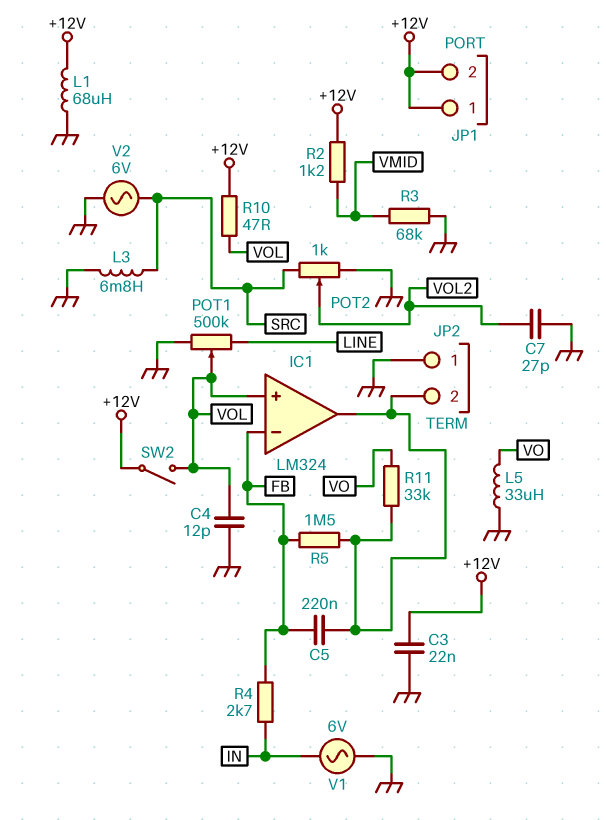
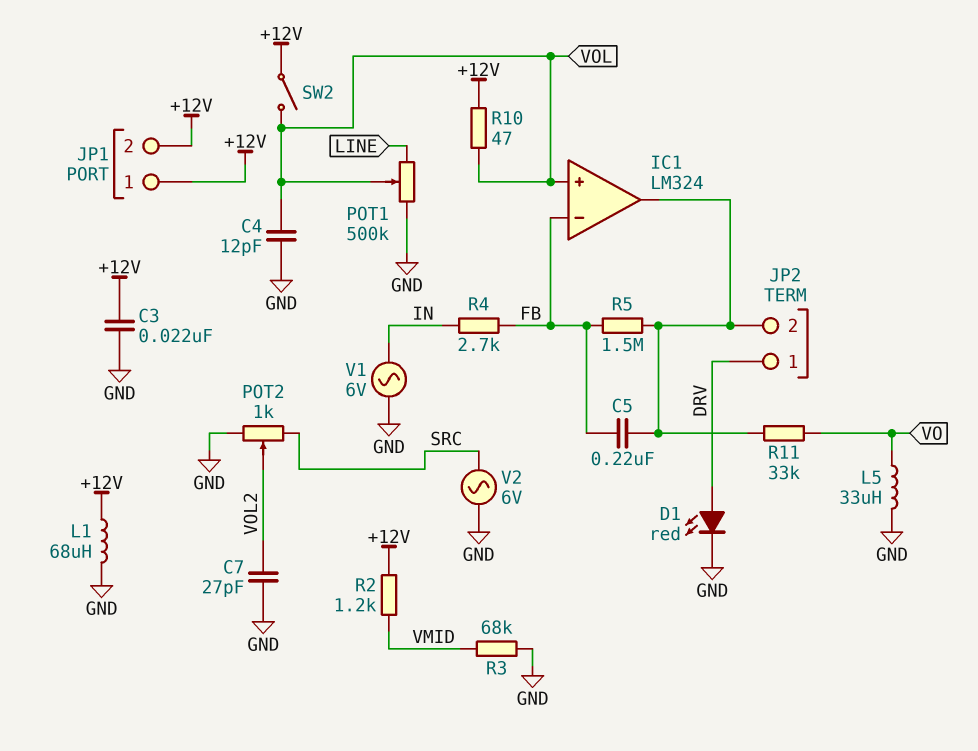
D1: none -> LED red (A DRV, K GND)
JP2 pin 1: GND -> DRV
L3: 6.8mH (GND, SRC) -> none

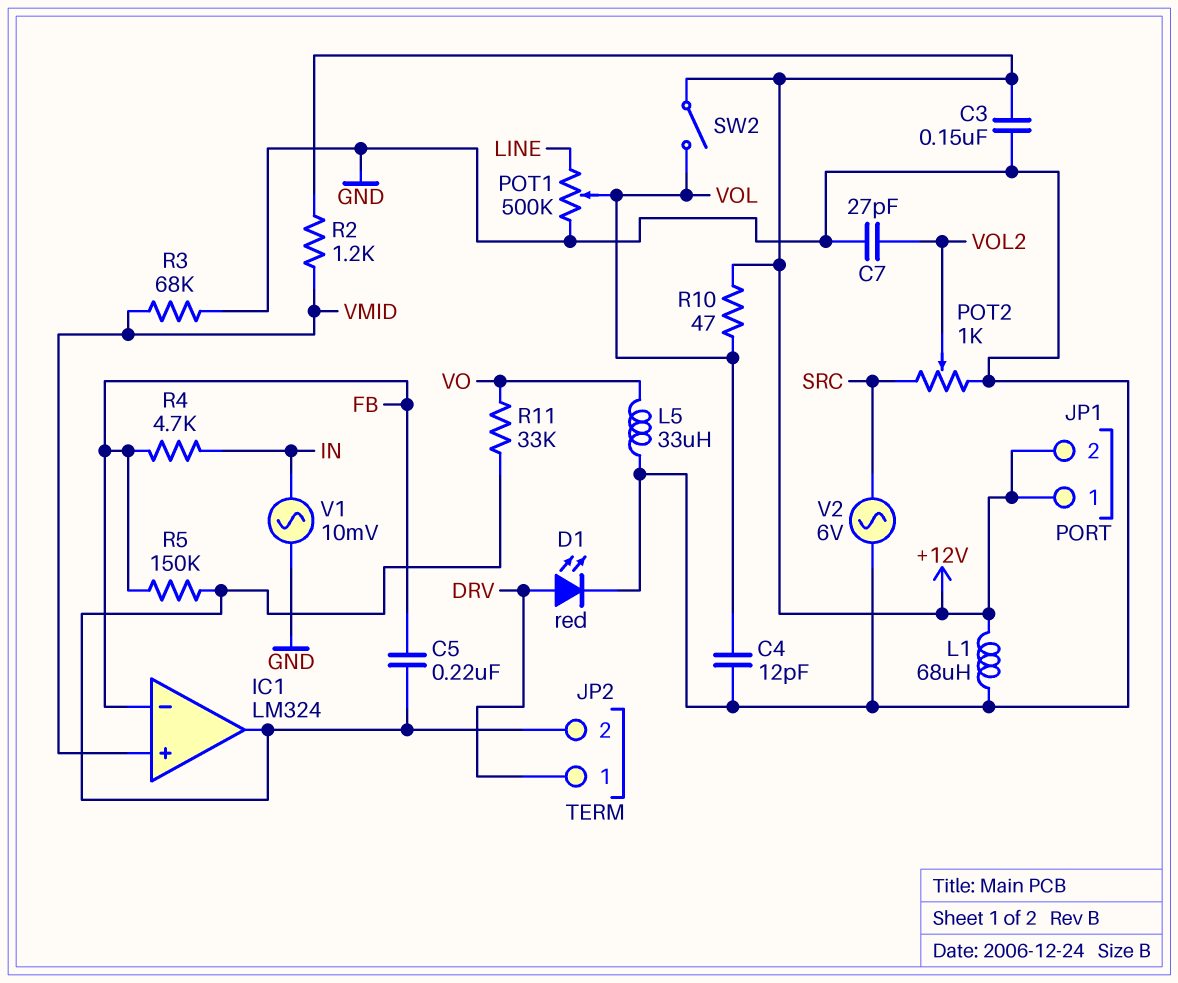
C3: 22nF (+12V, GND) -> 150nF (+12V, GND)
IC1 pin in+: VOL -> VMID
R4: 2.7k (FB, IN) -> 4.7k (FB, IN)
R5: 1.5M (FB, IC1/out) -> 150k (FB, IC1/out)
V1: AC 6V (GND, IN) -> AC 10mV (GND, IN)

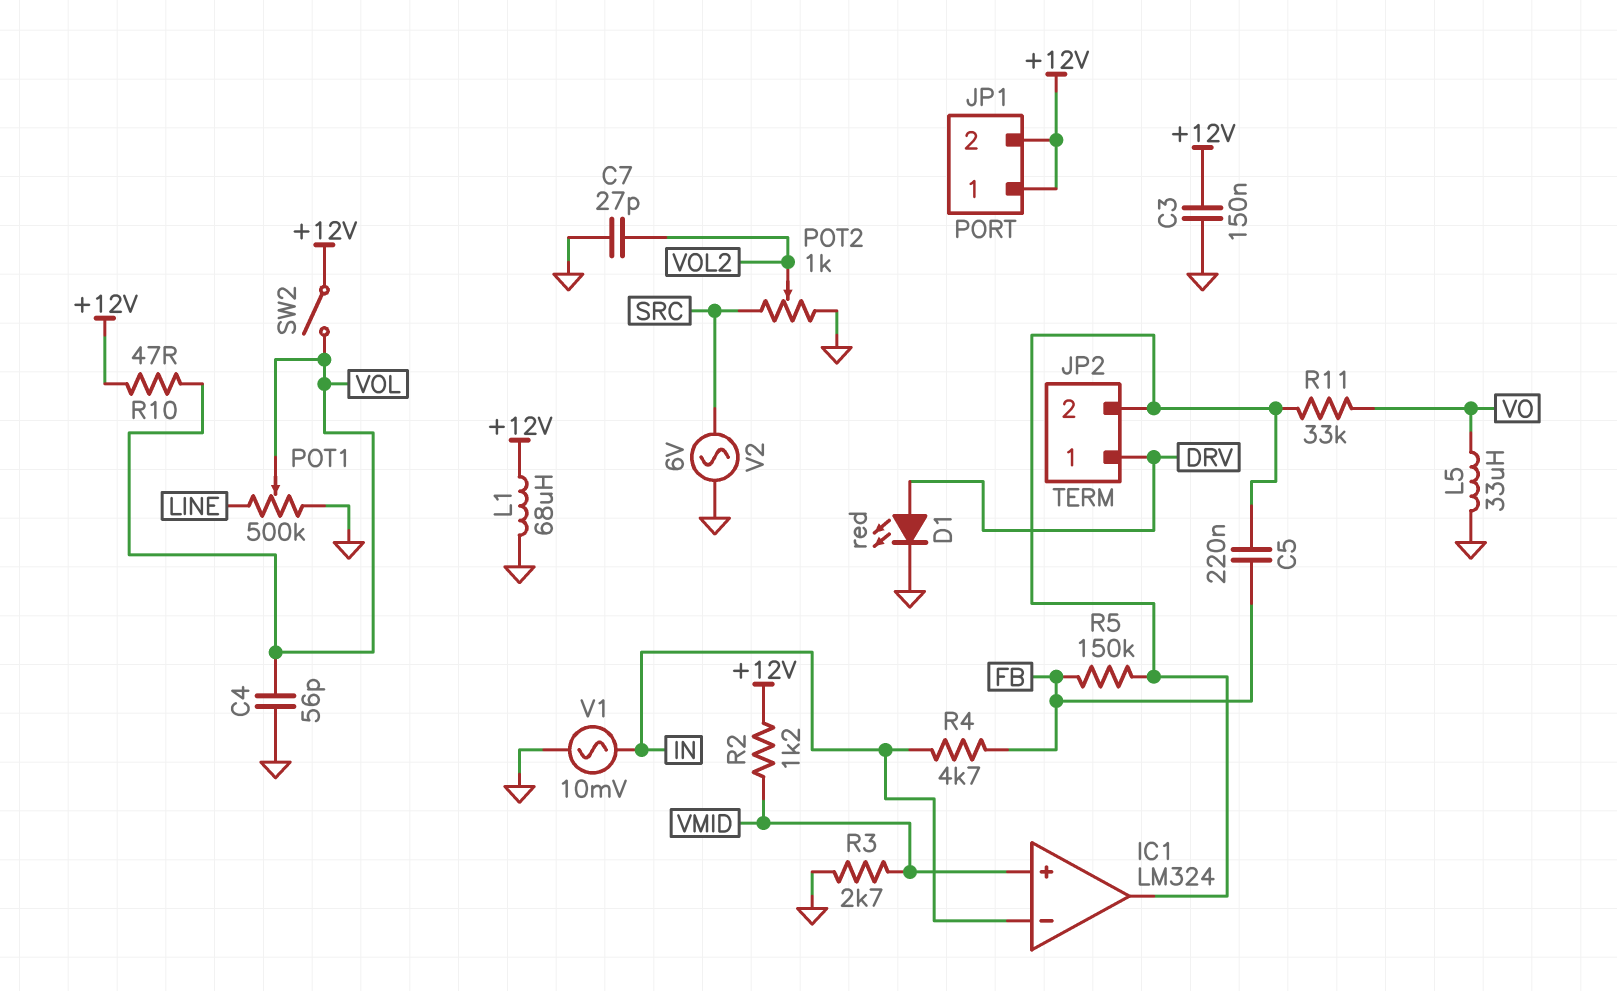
C4: 12pF (GND, VOL) -> 56pF (GND, VOL)
IC1 pin in-: FB -> IN
R3: 68k (GND, VMID) -> 2.7k (GND, VMID)

